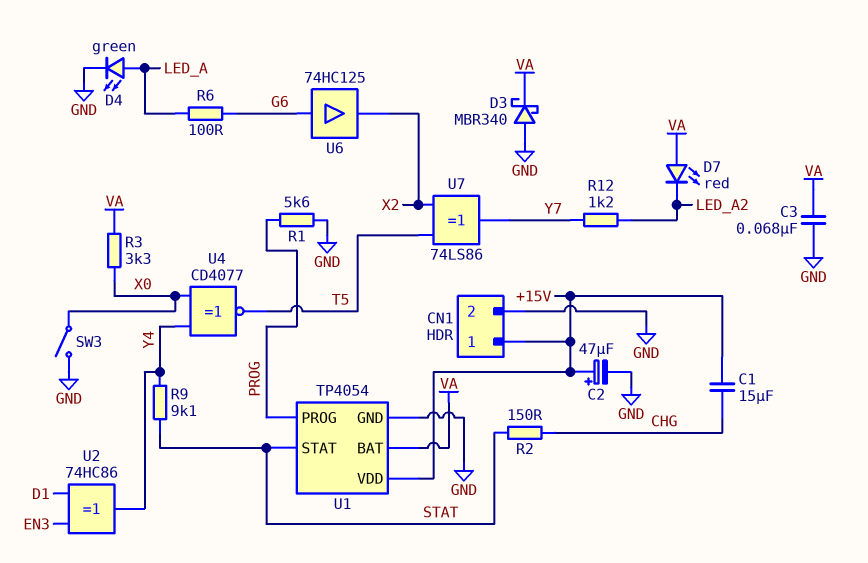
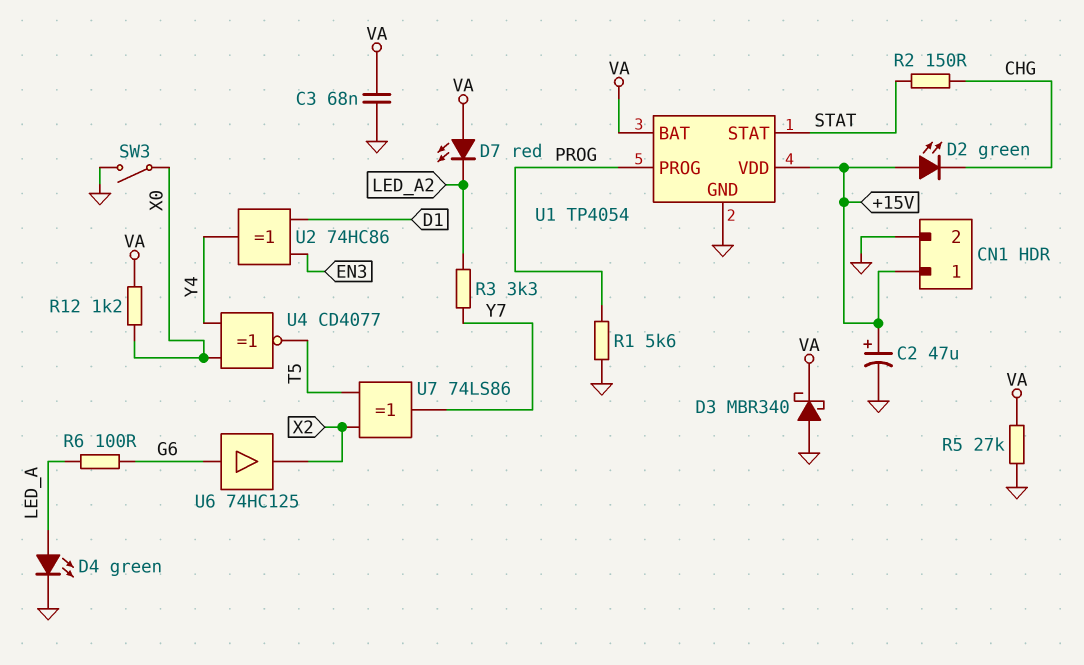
C1: 15uF (+15V, CHG) -> none
D2: none -> LED green (A +15V, K CHG)
R3: 3.3k (VA, X0) -> 3.3k (LED_A2, Y7)
R5: none -> 27k (GND, VA)
R9: 9.1k (STAT, Y4) -> none
R12: 1.2k (LED_A2, Y7) -> 1.2k (VA, X0)

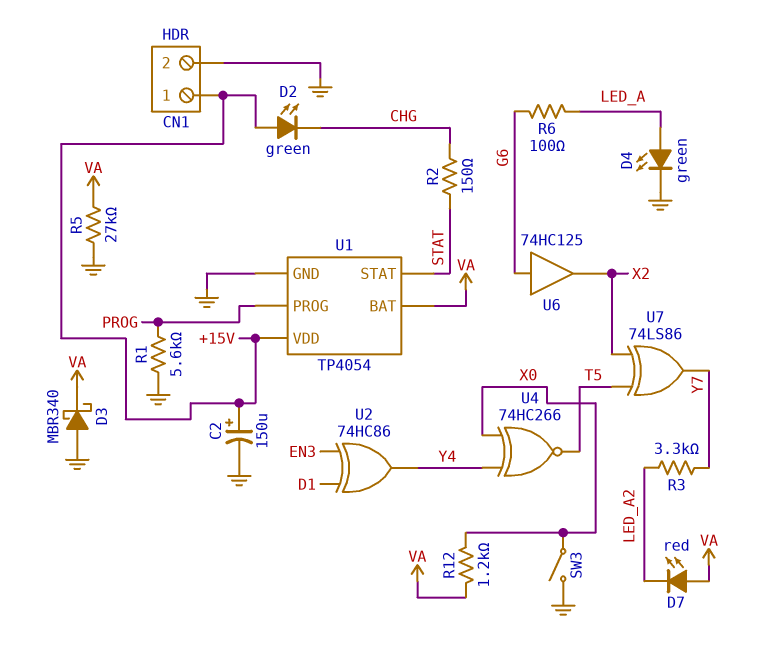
C2: 47uF (plus +15V, minus GND) -> 150uF (plus +15V, minus GND)
C3: 68nF (GND, VA) -> none
U4: XNOR CD4077 (in X0, in Y4, out T5) -> XNOR 74HC266 (in X0, in Y4, out T5)

